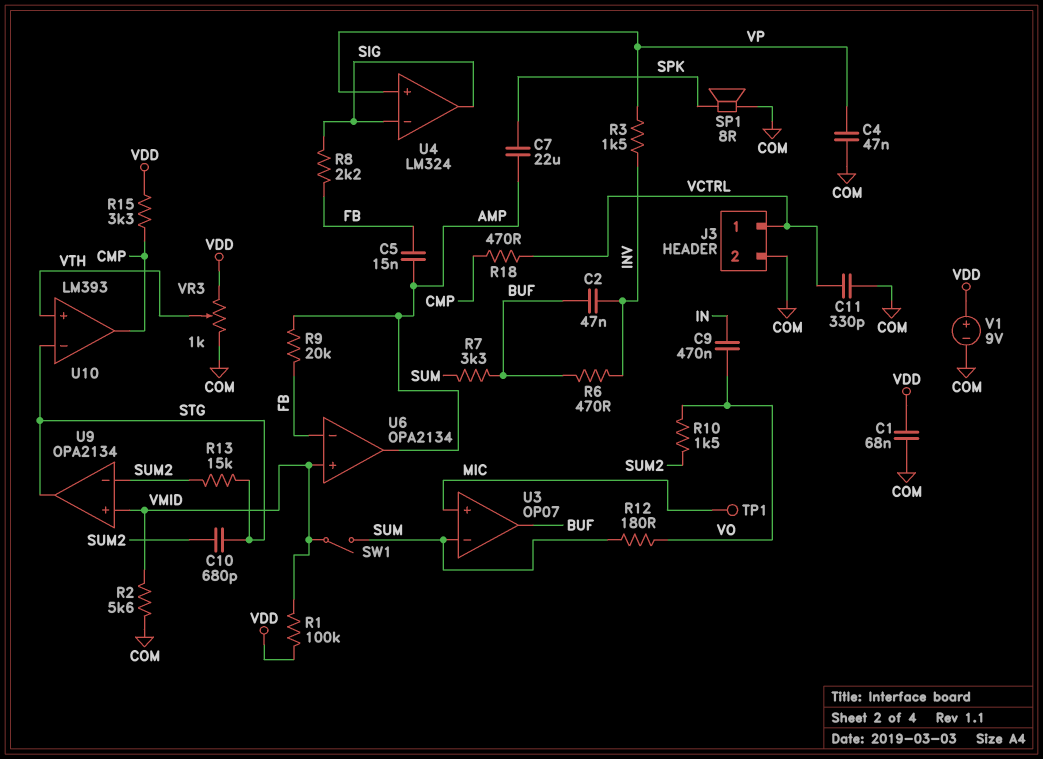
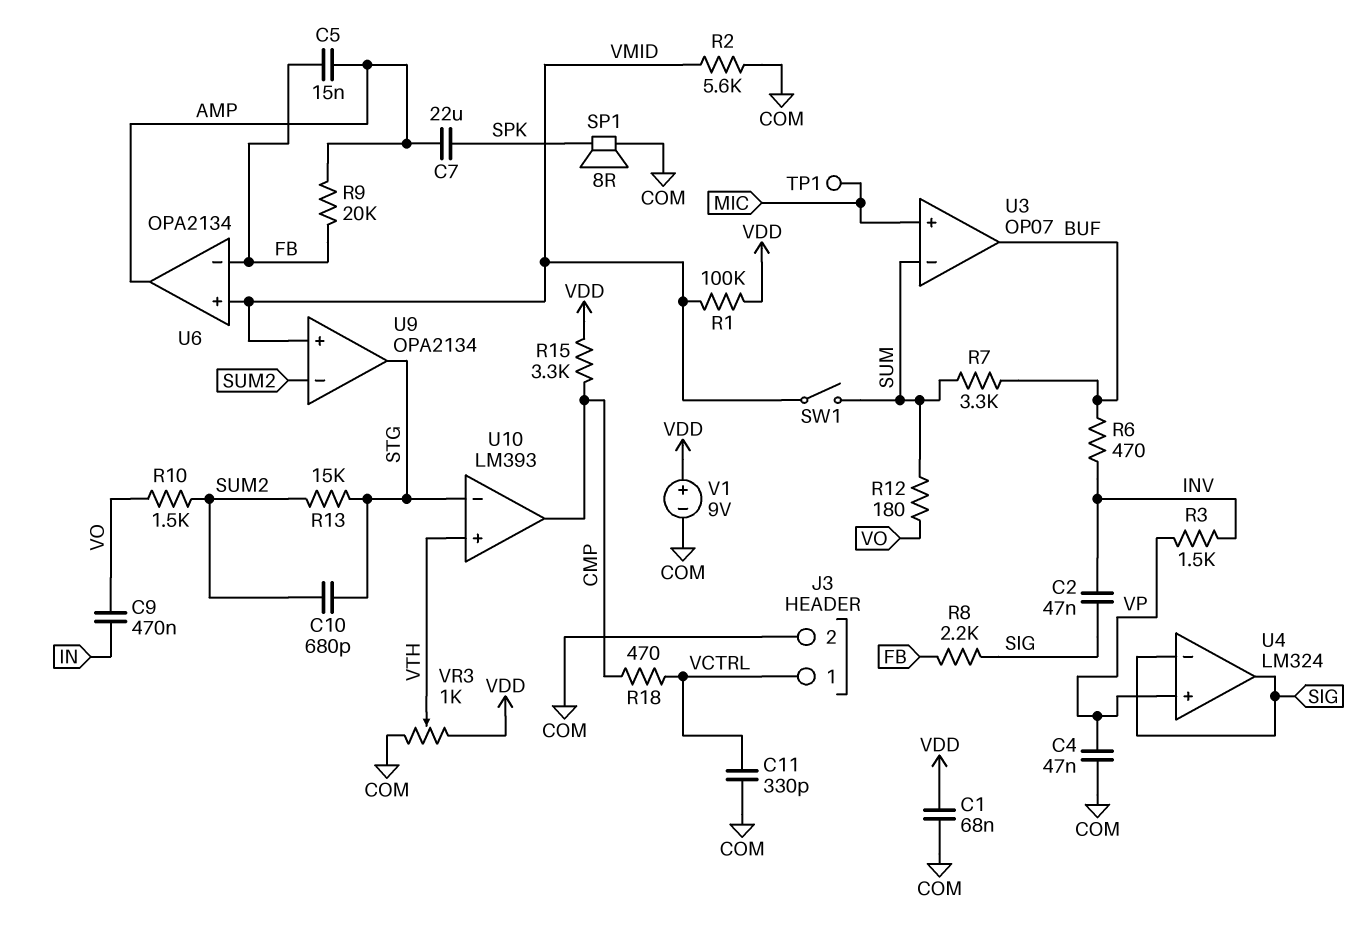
C2: 47nF (BUF, INV) -> 47nF (INV, SIG)

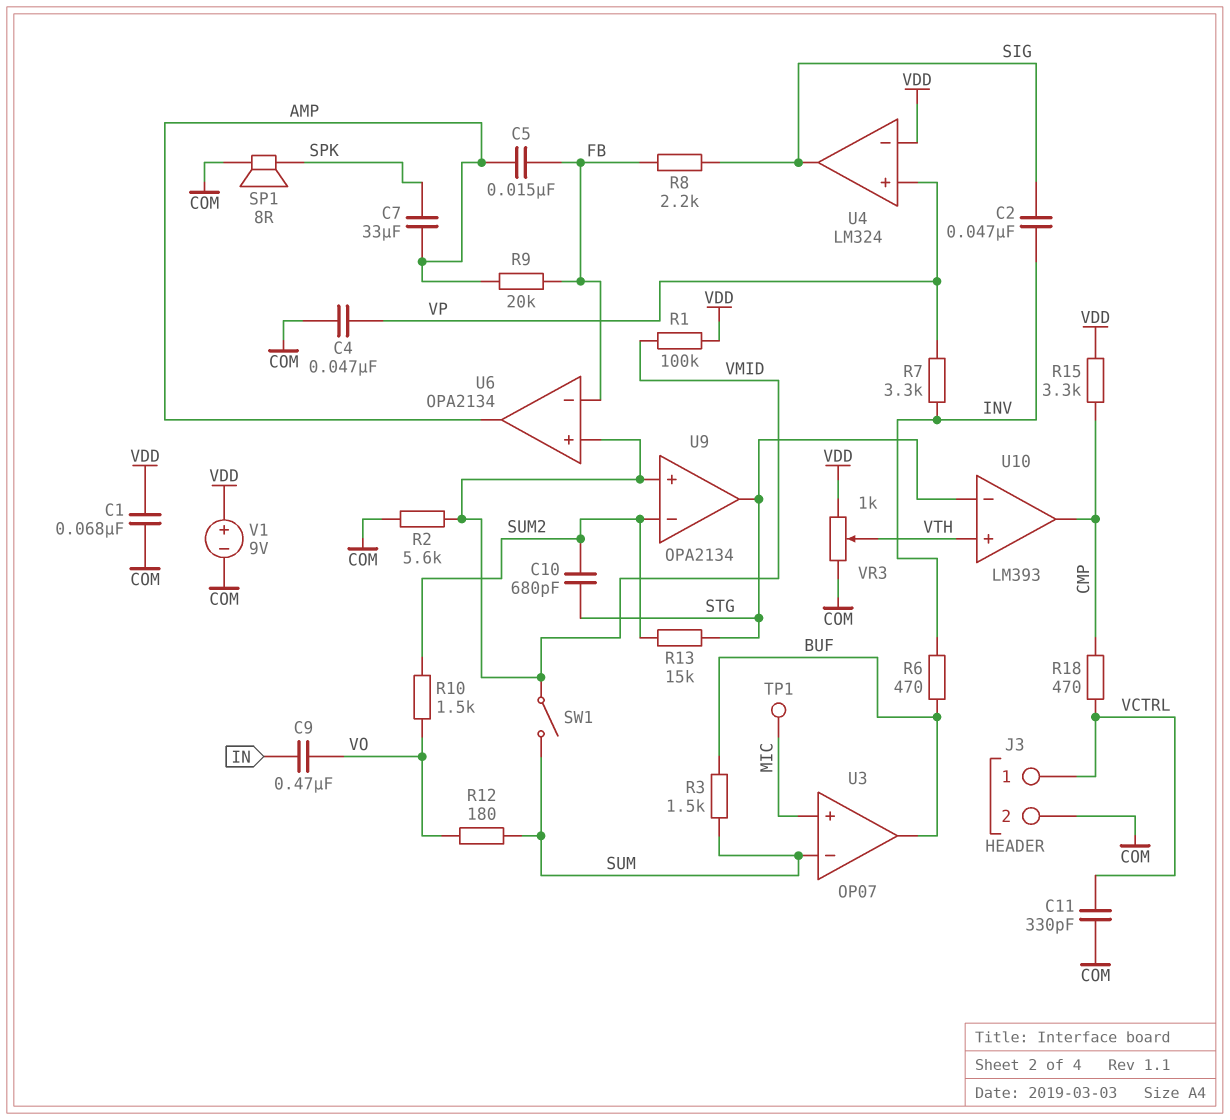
C7: 22uF (AMP, SPK) -> 33uF (AMP, SPK)
R3: 1.5k (INV, VP) -> 1.5k (BUF, SUM)
R7: 3.3k (BUF, SUM) -> 3.3k (INV, VP)
U4 pin in-: SIG -> VDD

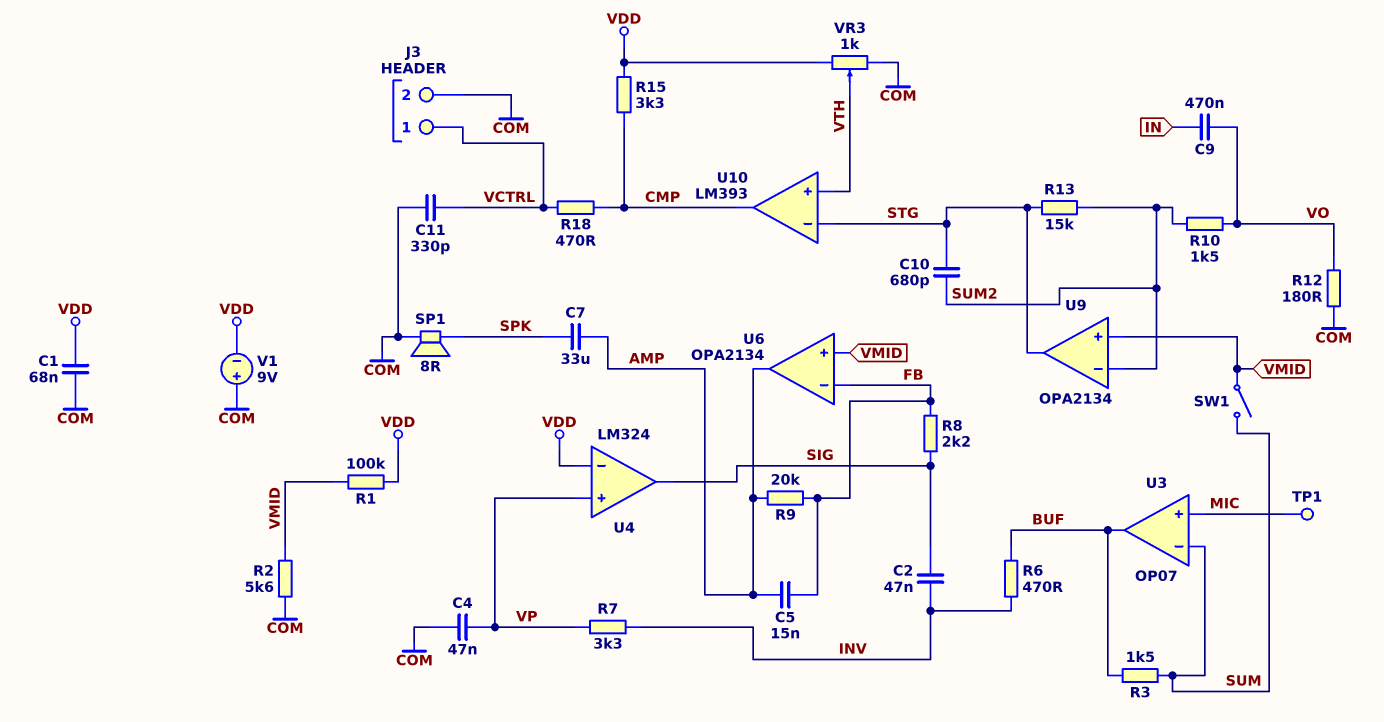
R12: 180 (SUM, VO) -> 180 (COM, VO)
V1: 9V (plus VDD, minus COM) -> 9V (plus COM, minus VDD)

